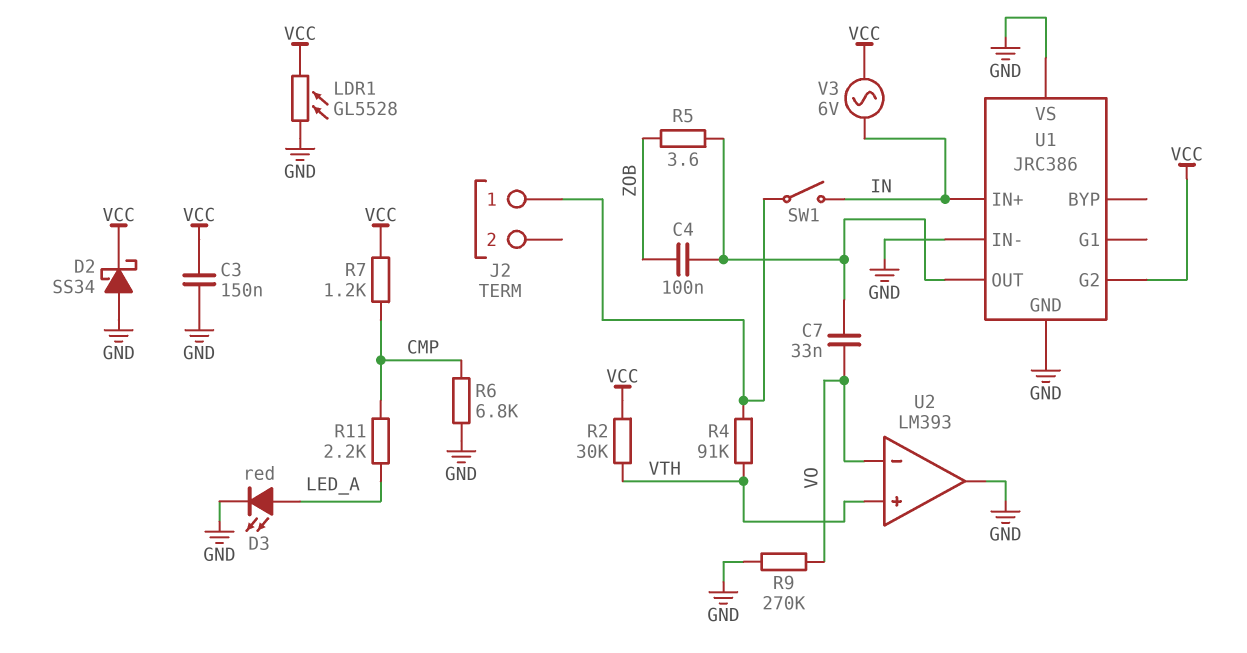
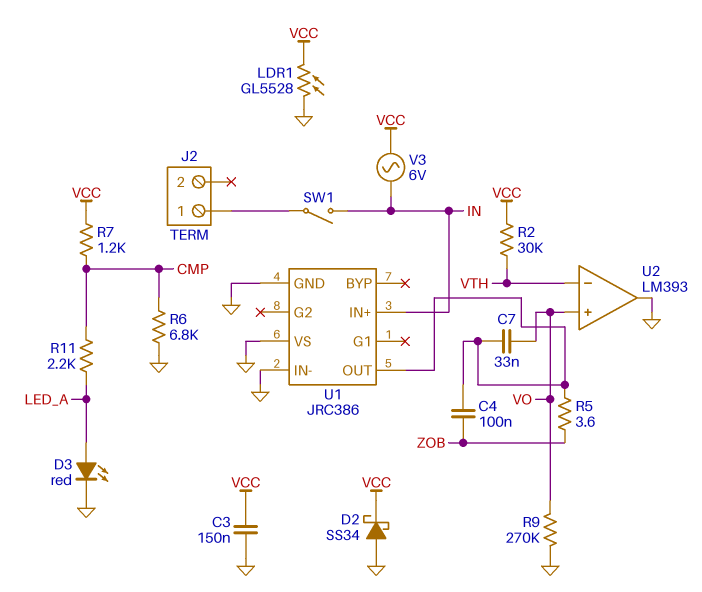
R4: 91k (J2/1, VTH) -> none
U1 pin G2: VCC -> none
U2 pin in+: VTH -> VO
U2 pin in-: VO -> VTH

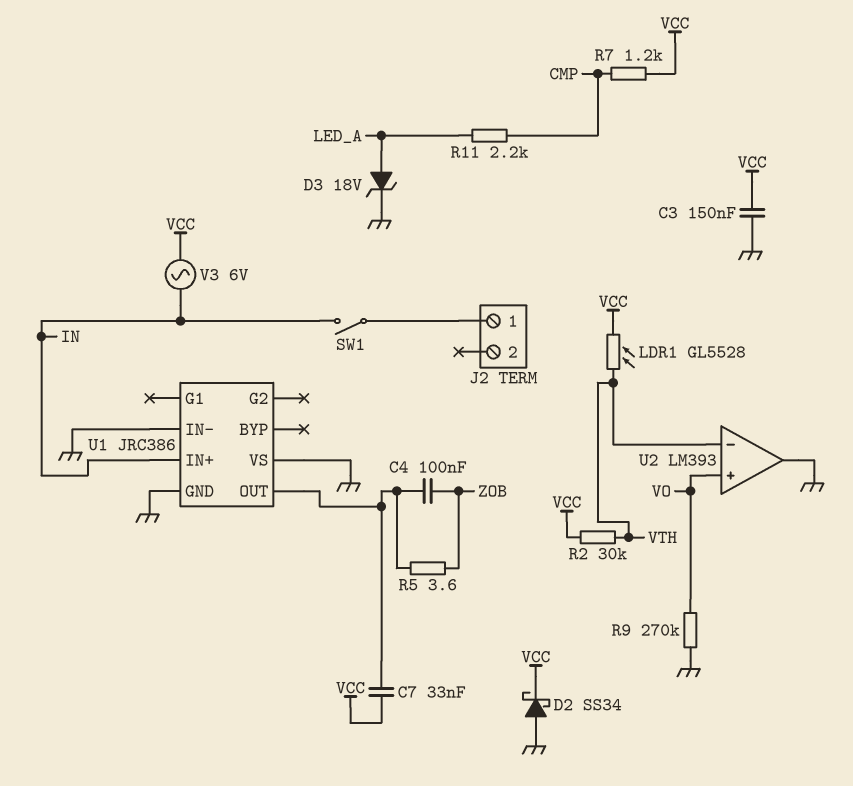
C7: 33nF (U1/OUT, VO) -> 33nF (U1/OUT, VCC)
D3: LED red (A LED_A, K GND) -> zener 18V (A LED_A, K GND)
LDR1: GL5528 (GND, VCC) -> GL5528 (VCC, VTH)
R6: 6.8k (CMP, GND) -> none

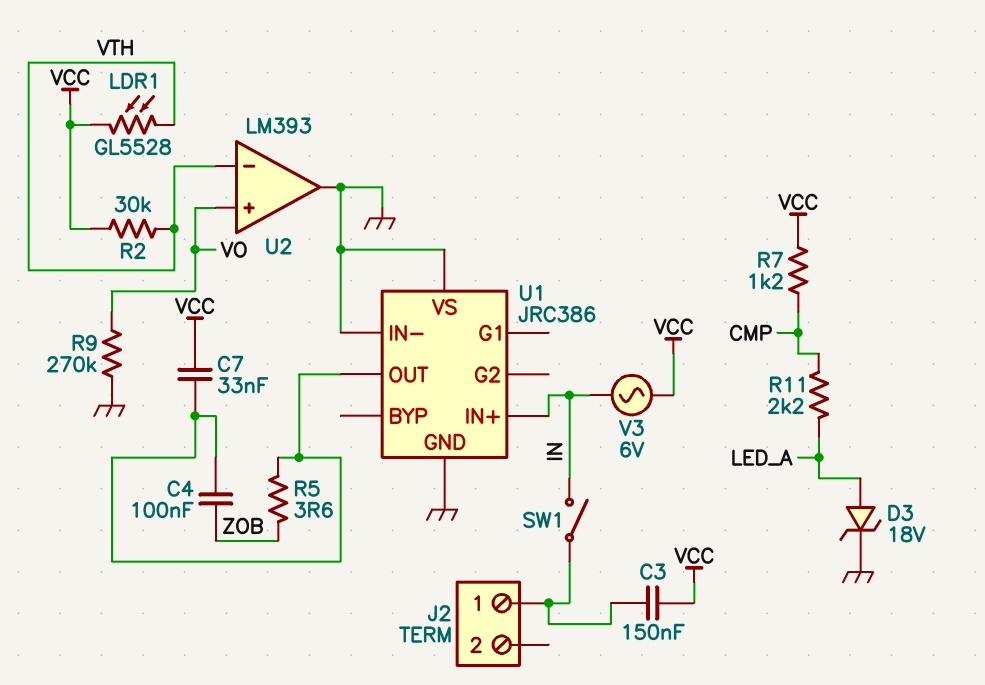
C3: 150nF (GND, VCC) -> 150nF (J2/1, VCC)
D2: schottky SS34 (A GND, K VCC) -> none

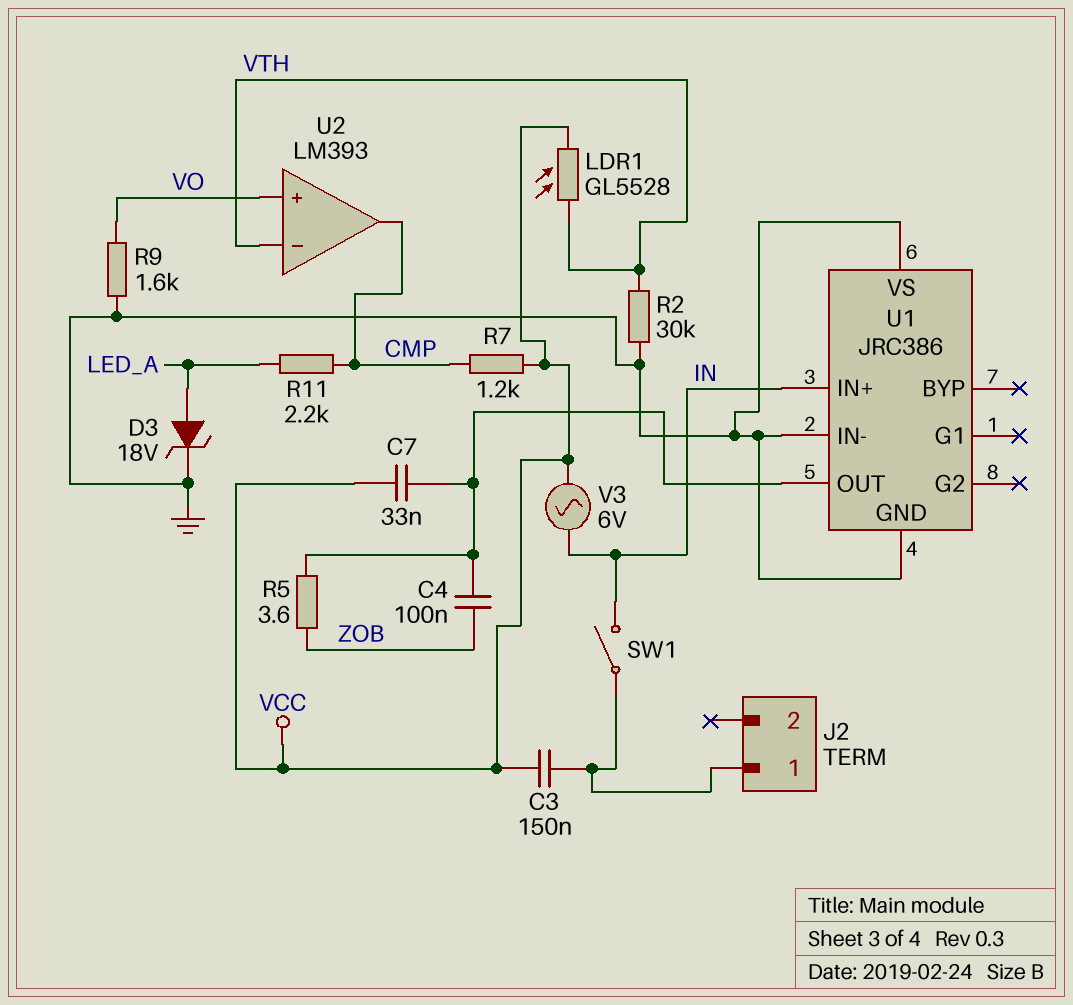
R2: 30k (VCC, VTH) -> 30k (GND, VTH)
R9: 270k (GND, VO) -> 1.6k (GND, VO)
U2 pin out: GND -> CMP

